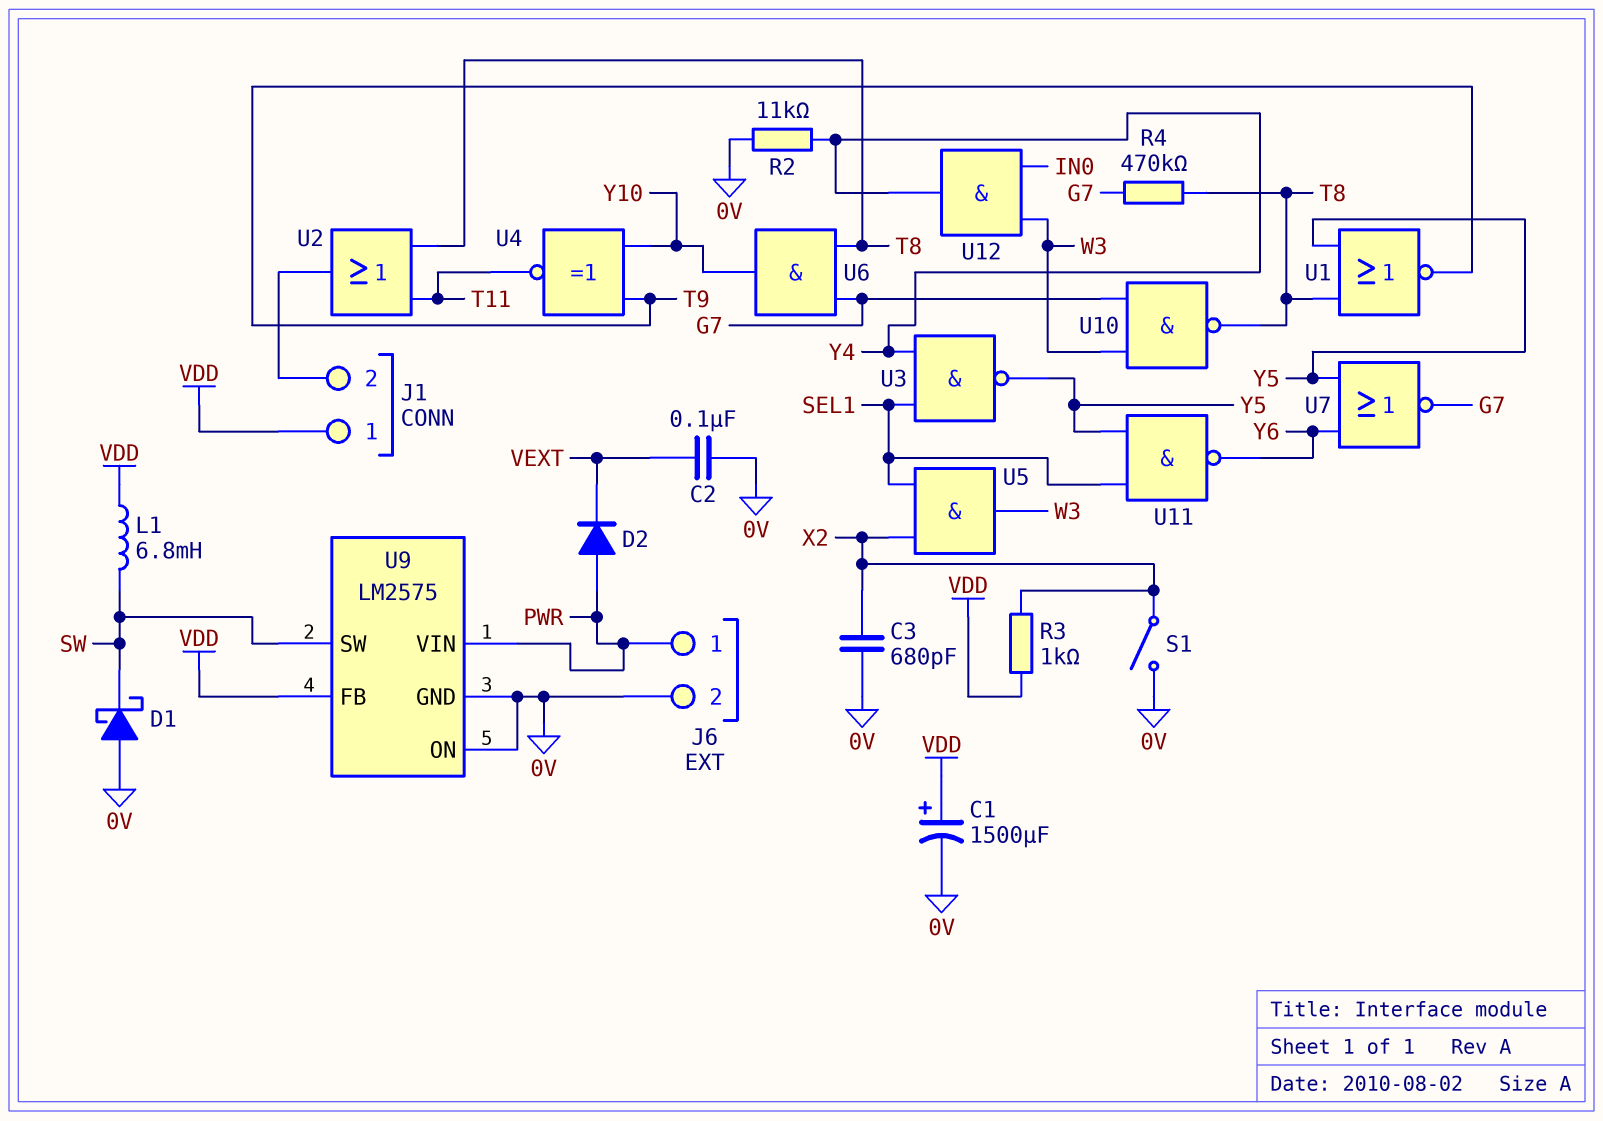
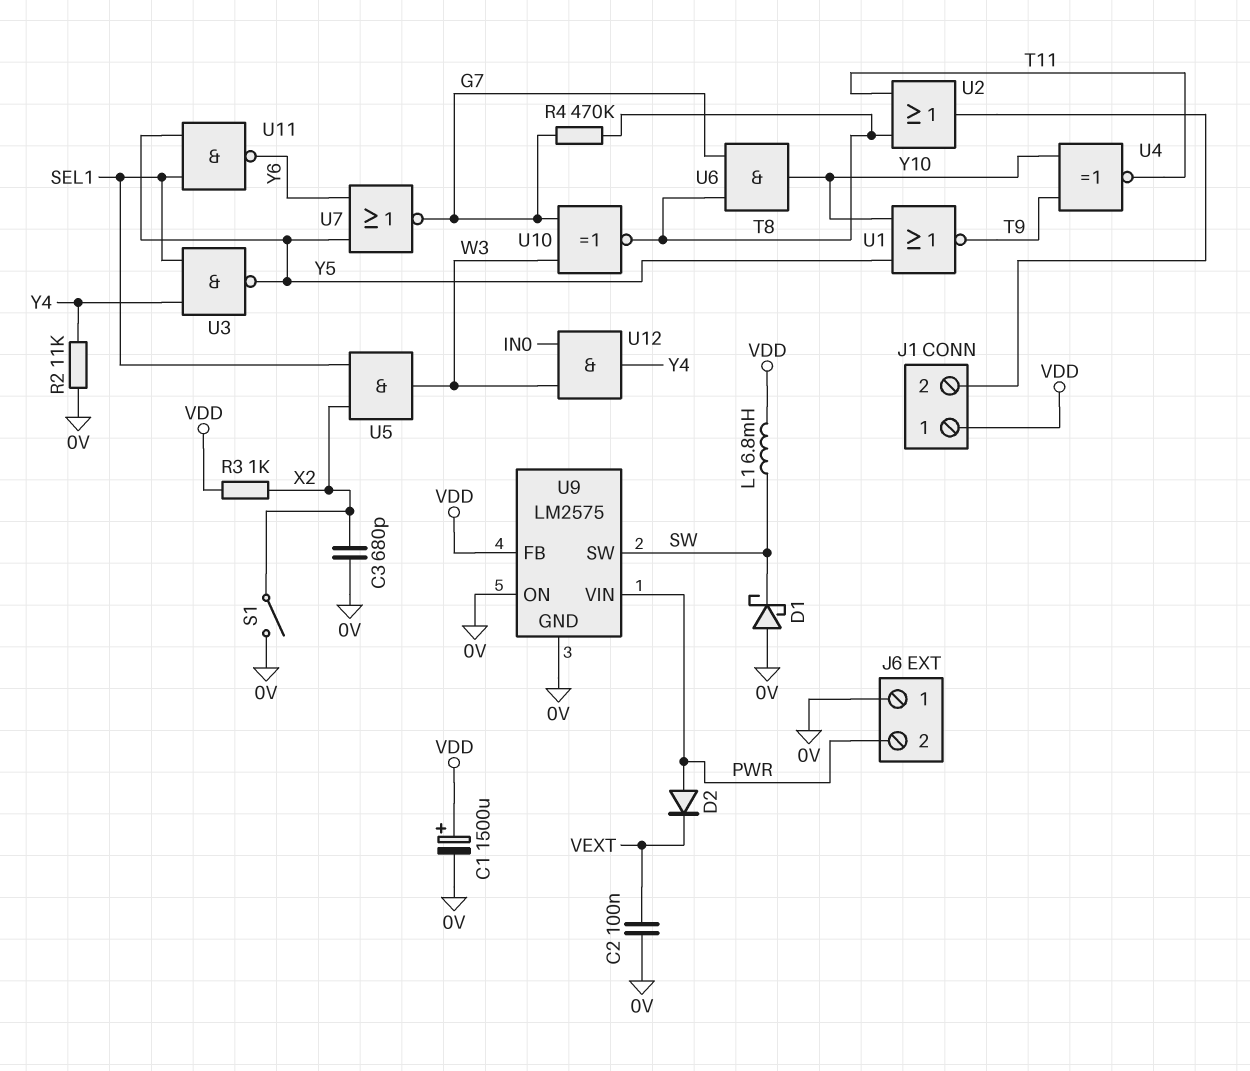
J6 pin 1: PWR -> 0V
J6 pin 2: 0V -> PWR
U1: NOR (in T8, in Y5, out T9) -> NOR (in Y5, in Y10, out T9)
U10: NAND (in G7, in W3, out T8) -> XNOR (in G7, in W3, out T8)

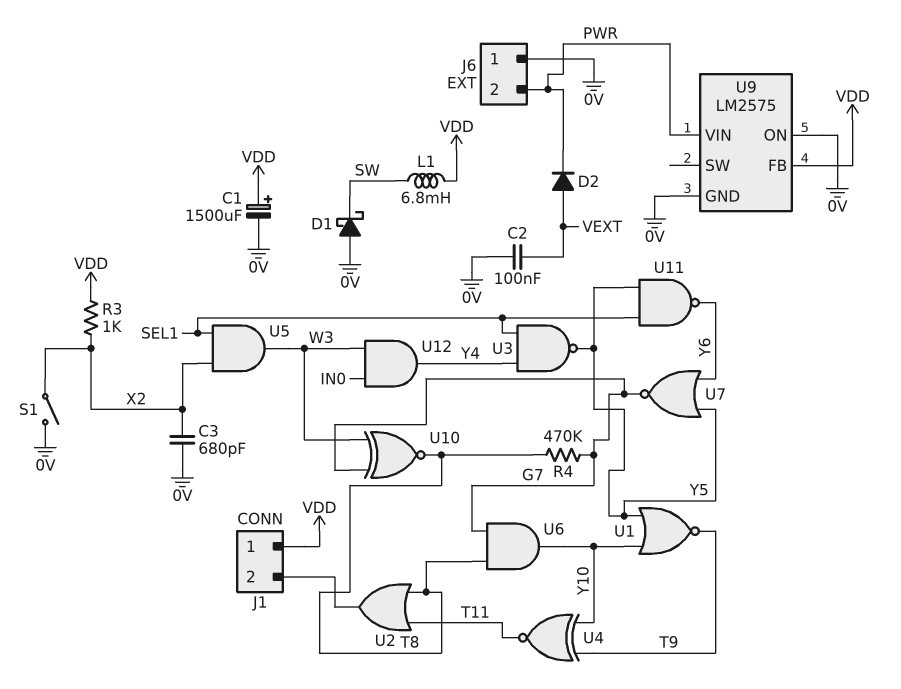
D2: diode (A PWR, K VEXT) -> diode (A VEXT, K PWR)
R2: 11k (0V, Y4) -> none
U9 pin SW: SW -> none

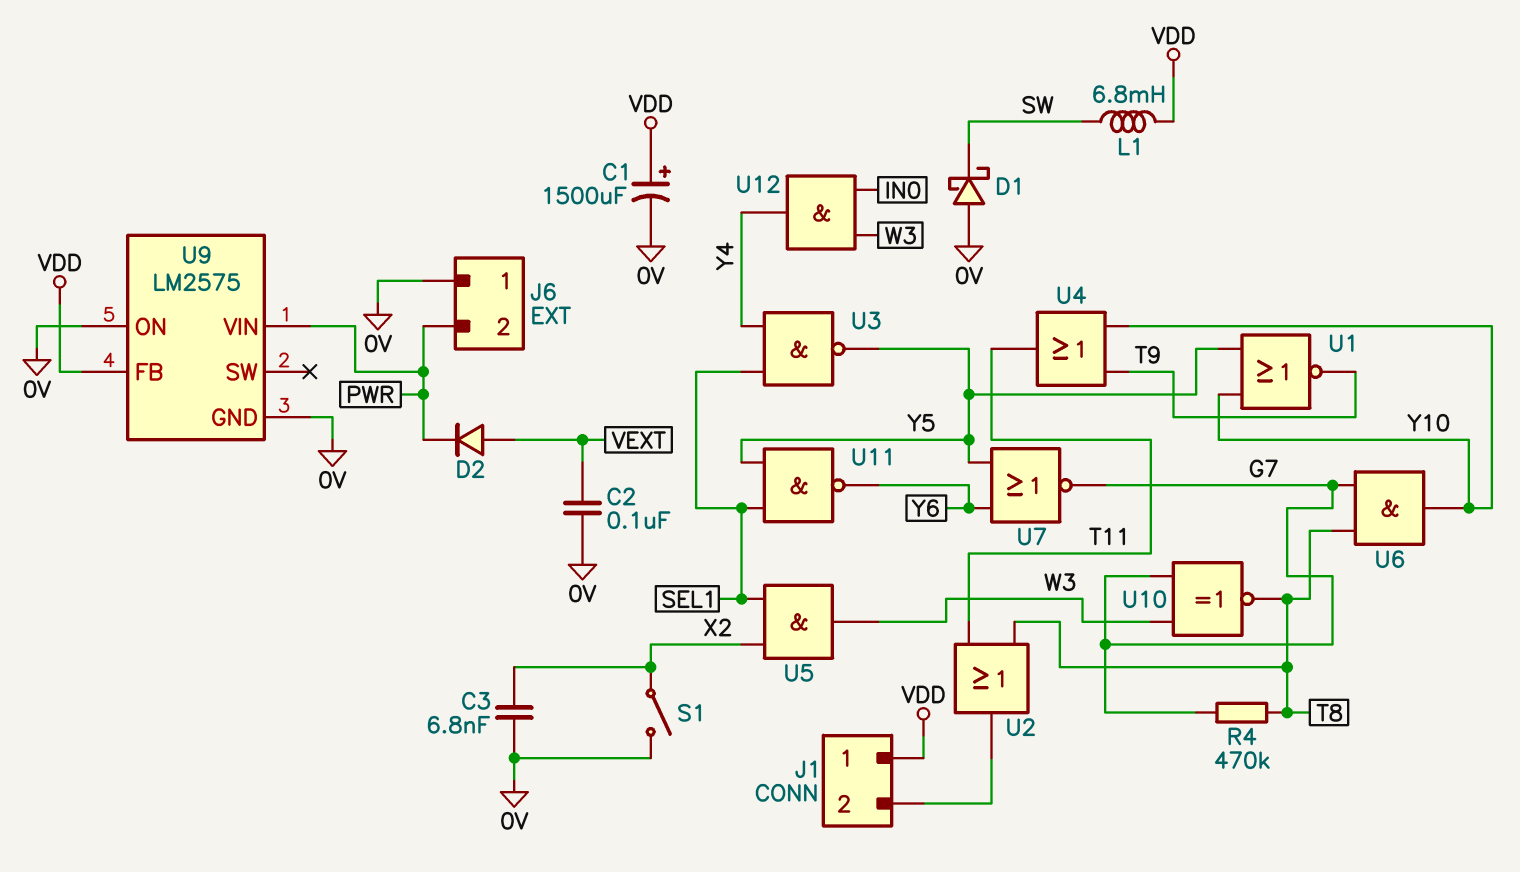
C3: 680pF (0V, X2) -> 6.8nF (0V, X2)
R3: 1k (VDD, X2) -> none
U4: XNOR (in T9, in Y10, out T11) -> OR (in T9, in Y10, out T11)

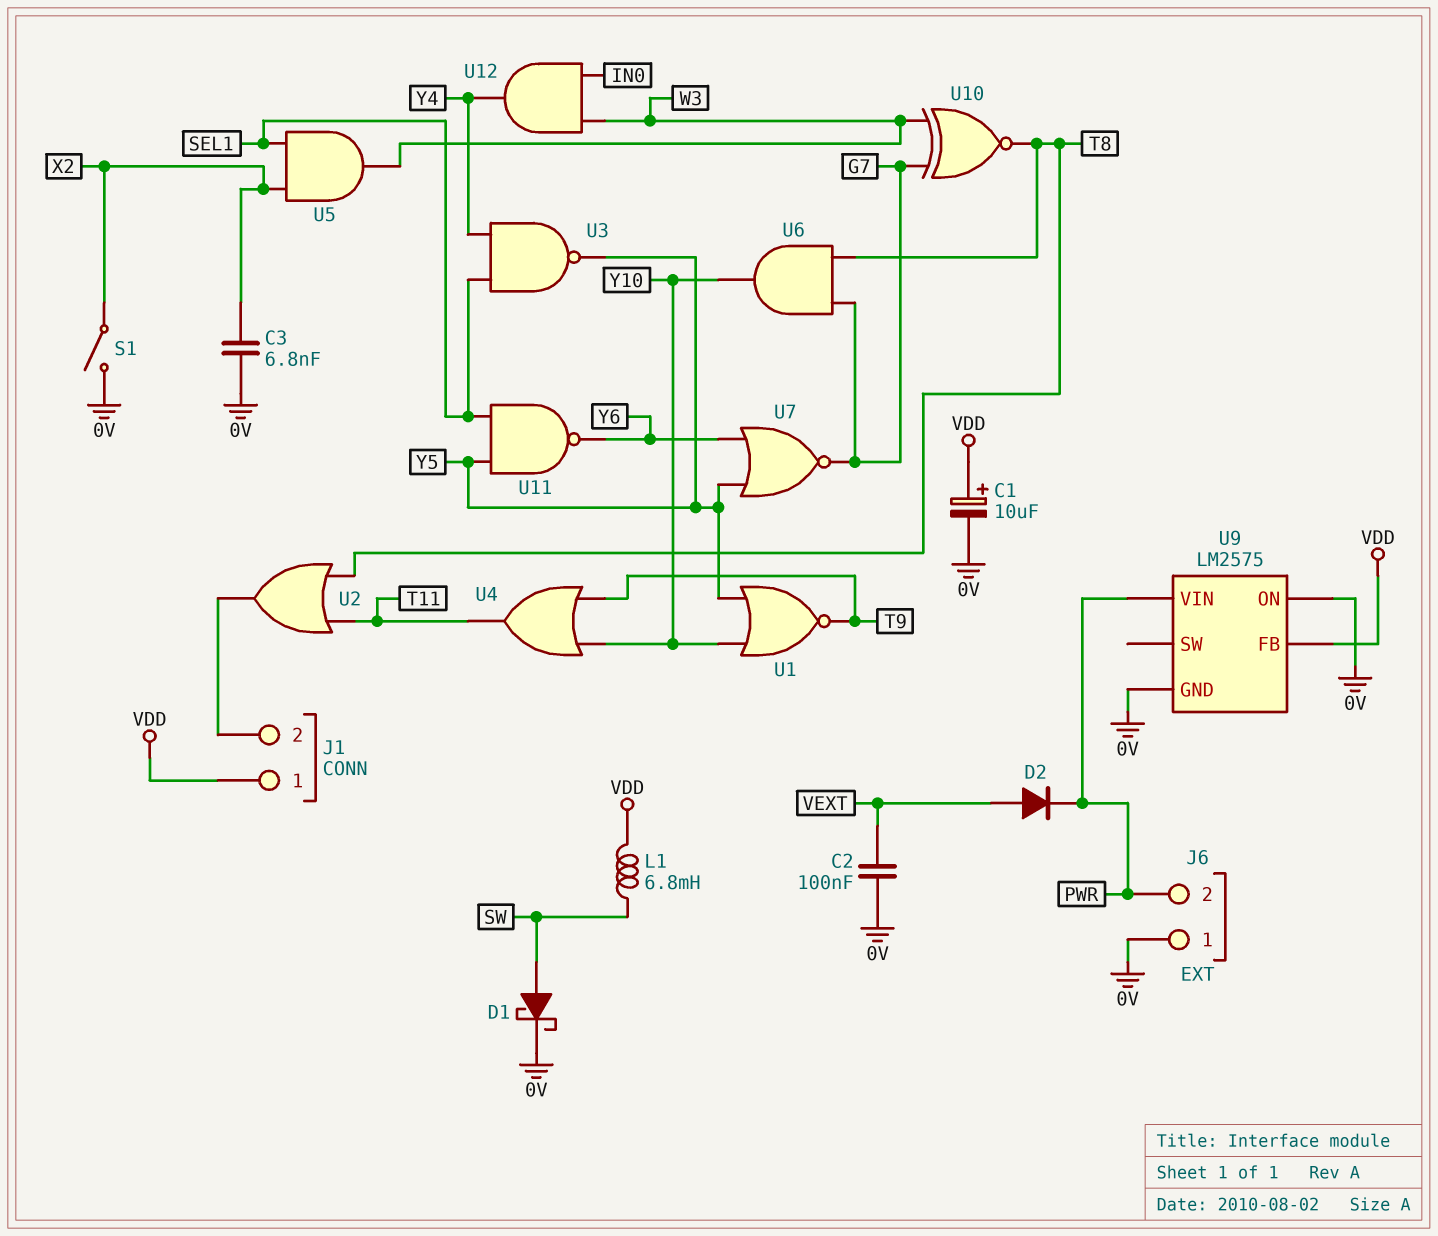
C1: 1500uF (plus VDD, minus 0V) -> 10uF (plus VDD, minus 0V)
D1: schottky (A 0V, K SW) -> schottky (A SW, K 0V)
R4: 470k (G7, T8) -> none

